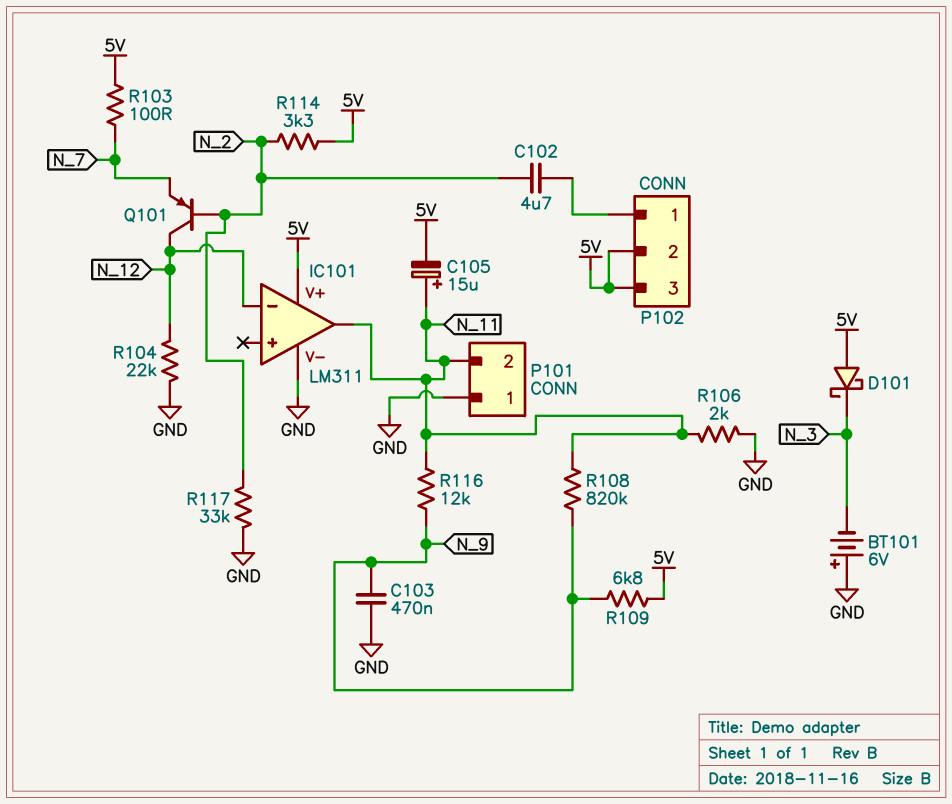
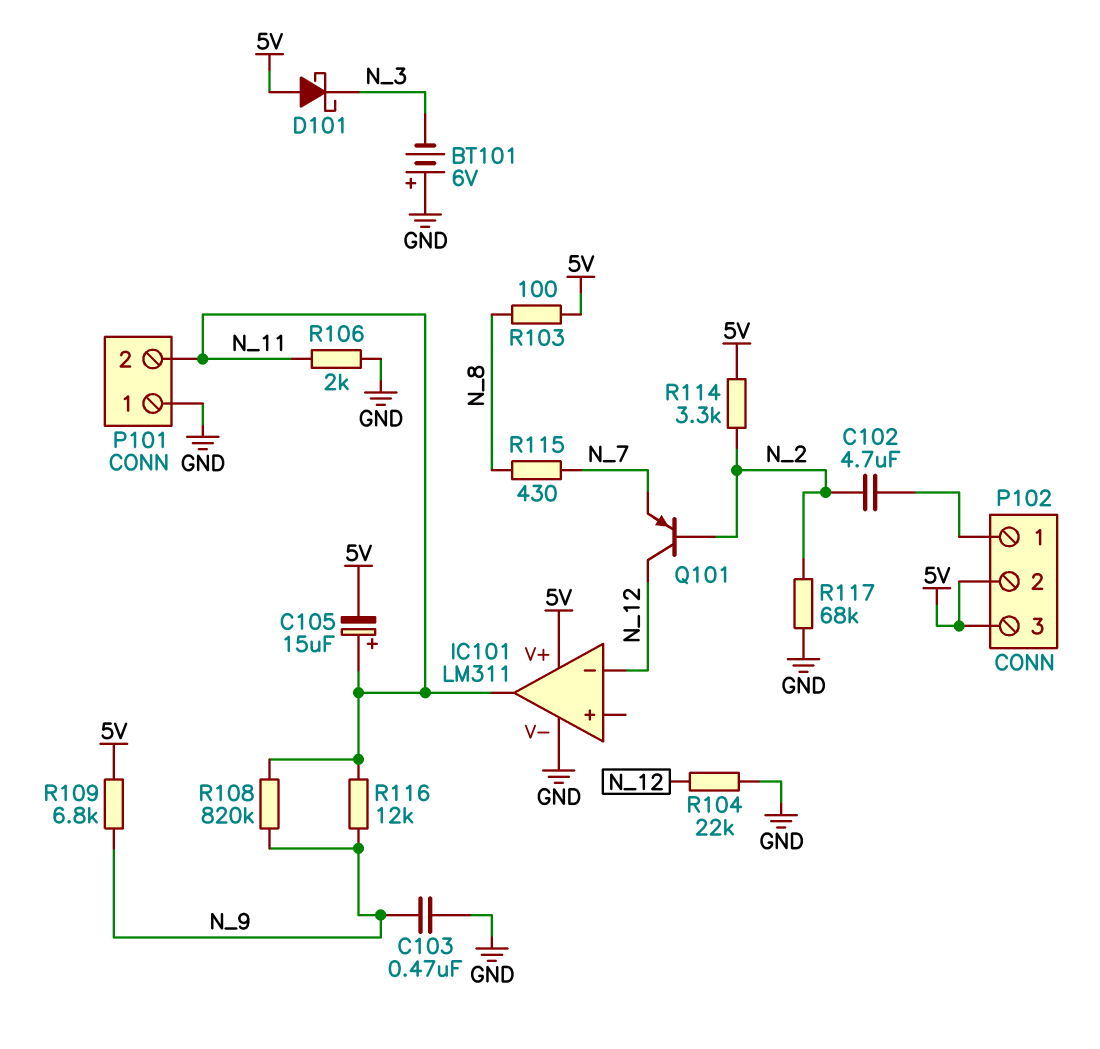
R103: 100 (5V, N_7) -> 100 (5V, N_8)
R115: none -> 430 (N_7, N_8)
R117: 33k (GND, N_2) -> 68k (GND, N_2)

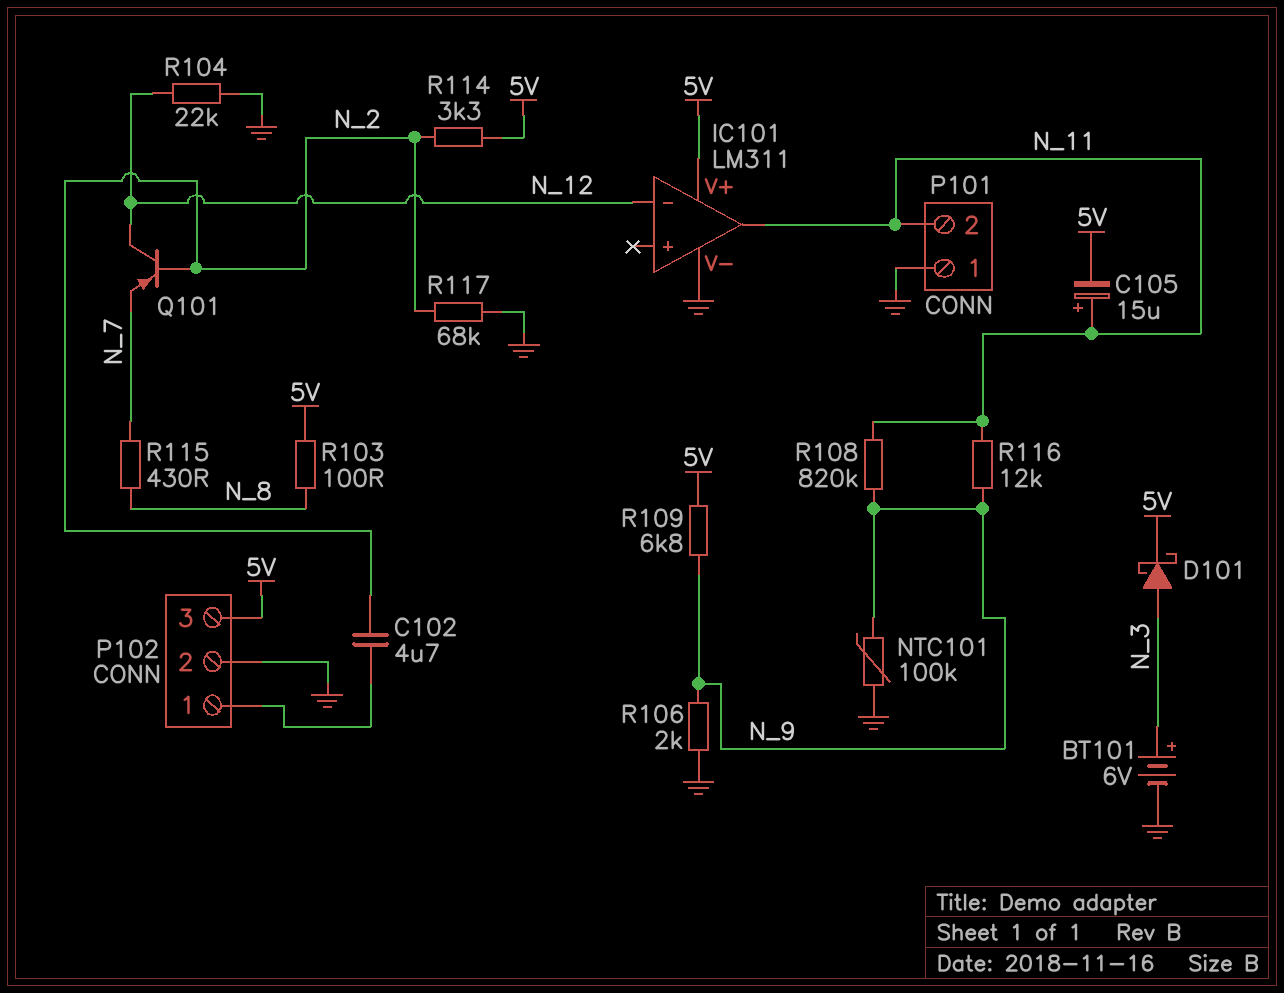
BT101: 6V (plus GND, minus N_3) -> 6V (plus N_3, minus GND)
C103: 470nF (GND, N_9) -> none
D101: schottky (A 5V, K N_3) -> schottky (A N_3, K 5V)
NTC101: none -> 100k (GND, N_9)
P102 pin 2: 5V -> GND
R106: 2k (GND, N_11) -> 2k (GND, N_9)

